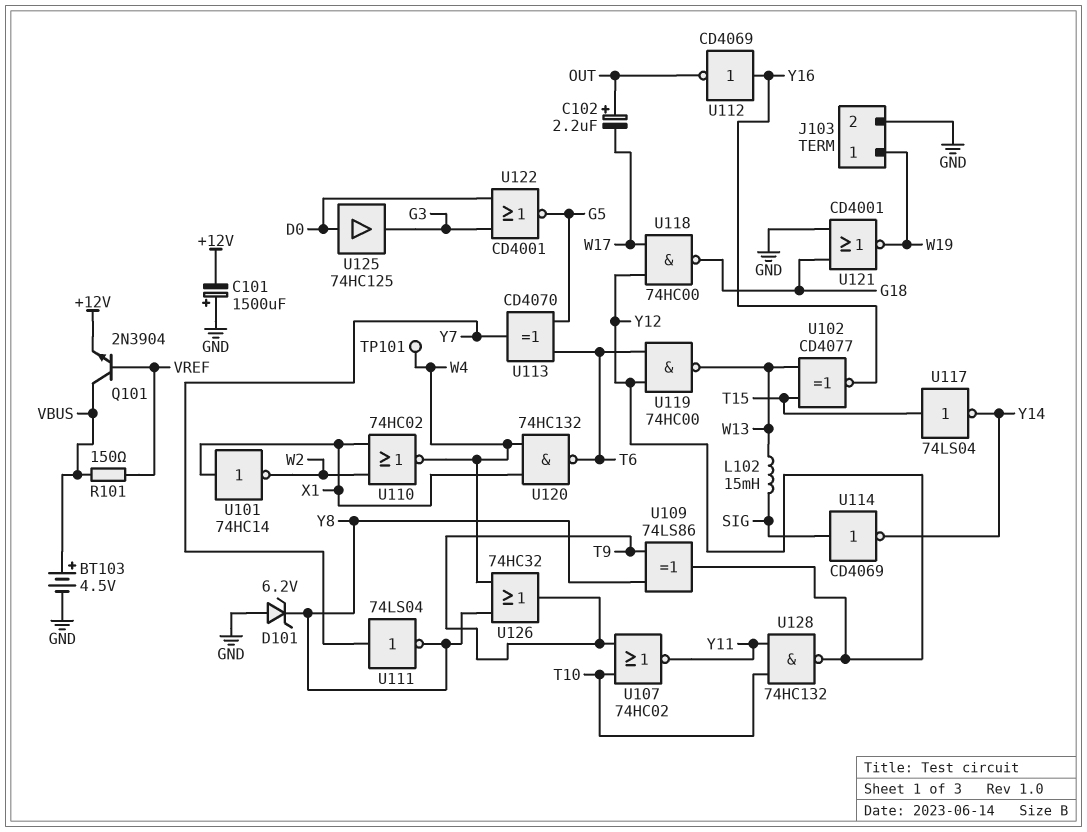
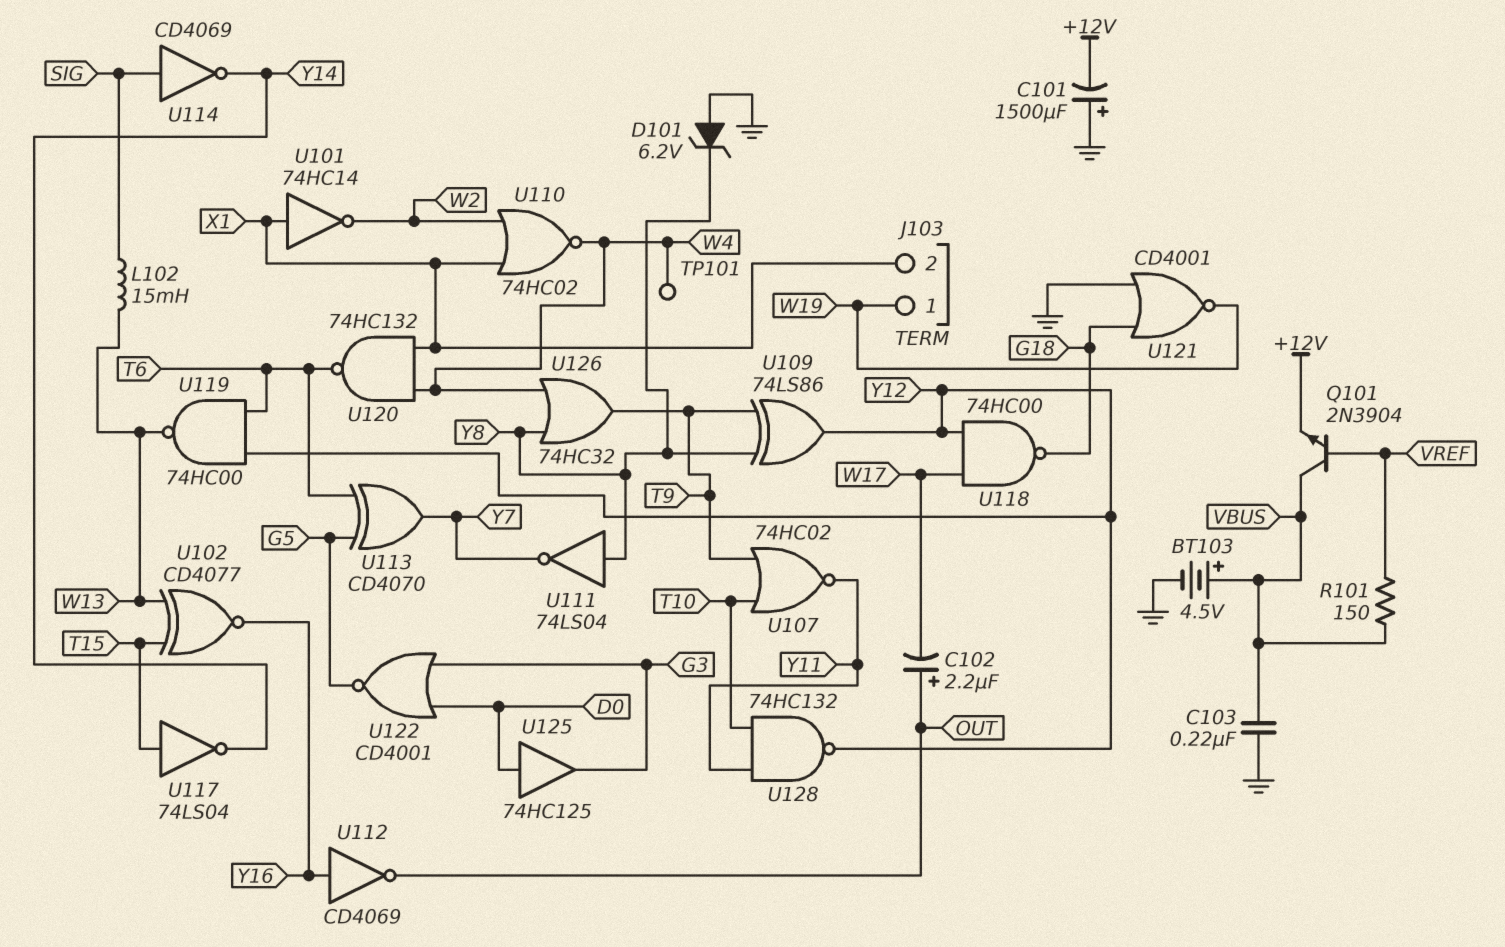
C103: none -> 220nF (GND, VBUS)
J103 pin 2: GND -> X1
U111: NOT 74LS04 (in Y7, out Y8) -> NOT 74LS04 (in Y8, out Y7)

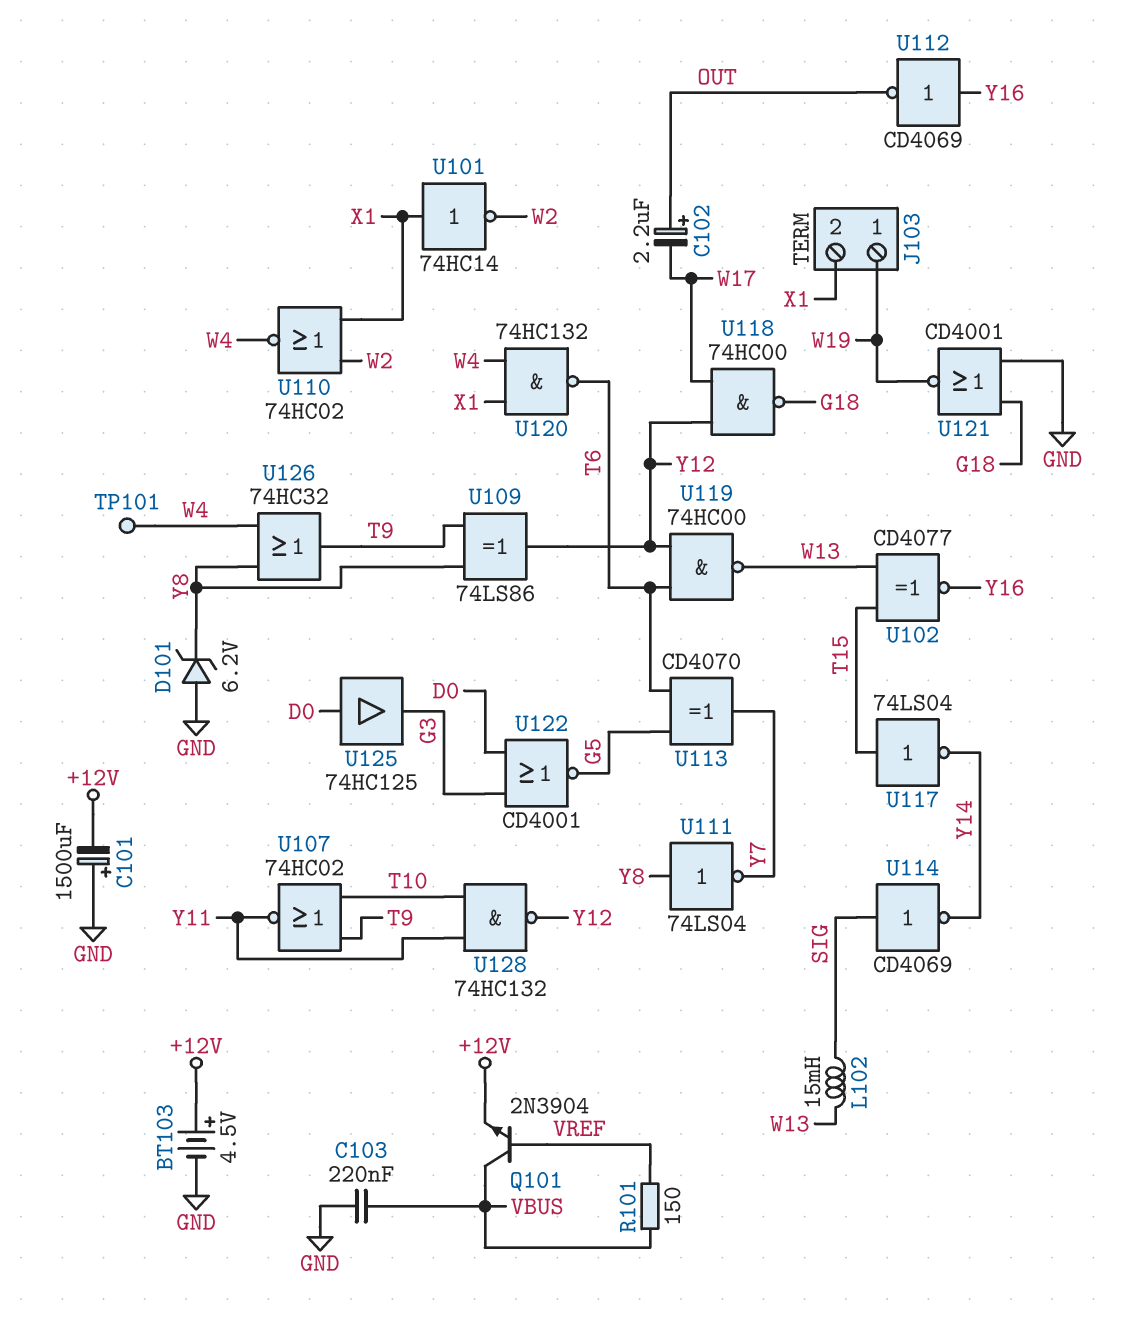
BT103: 4.5V (plus VBUS, minus GND) -> 4.5V (plus +12V, minus GND)

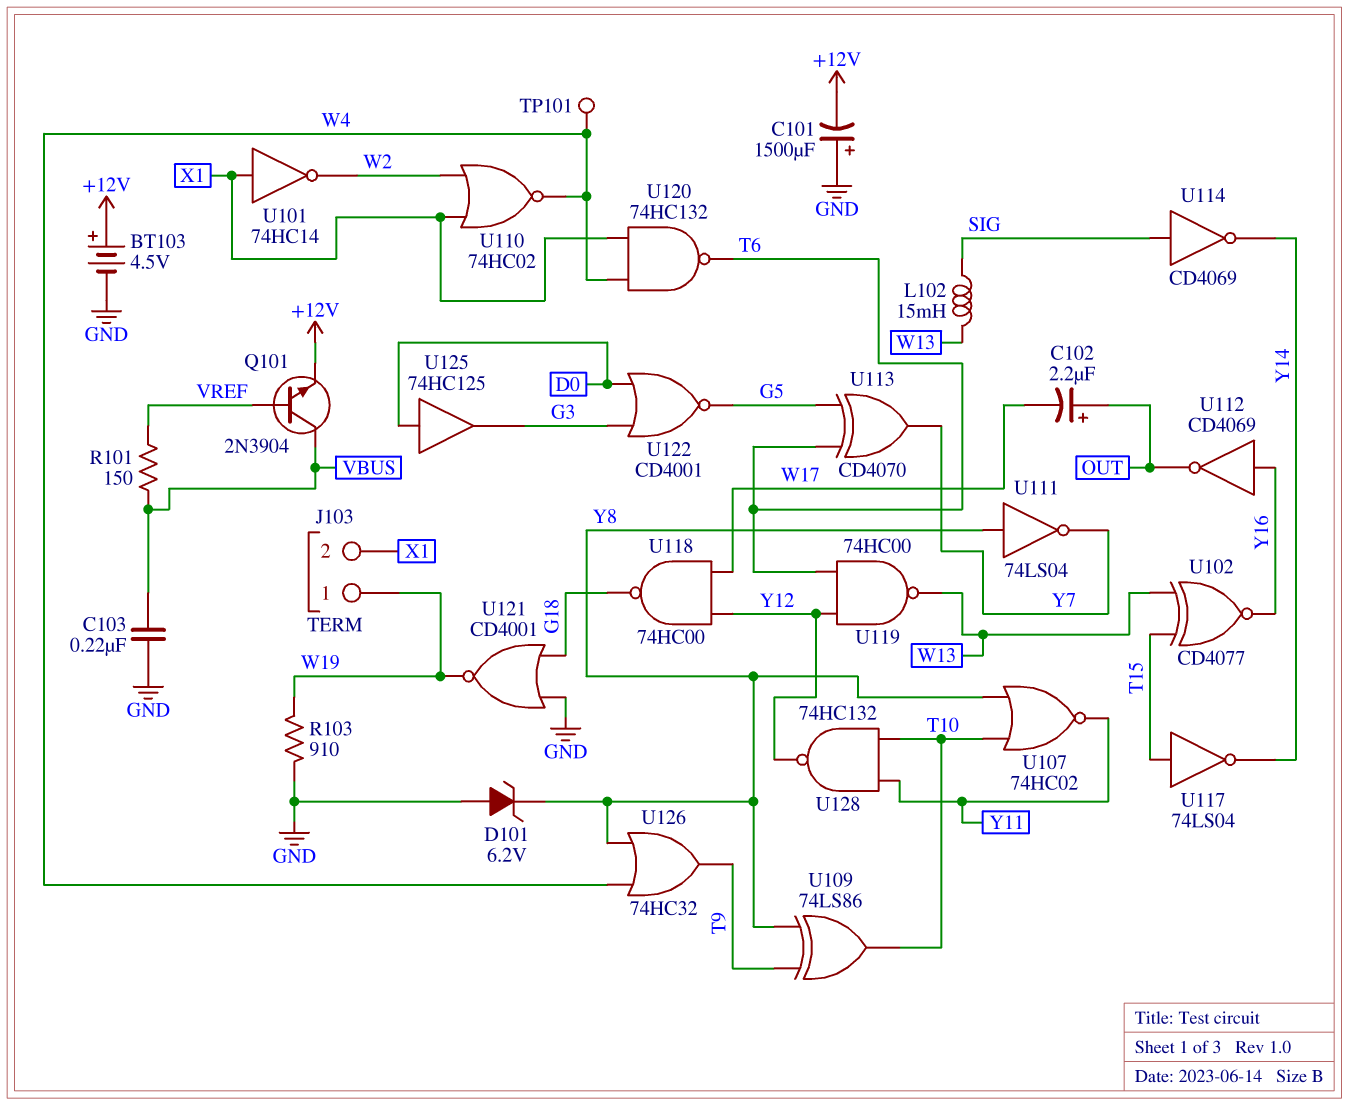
R103: none -> 910 (GND, W19)
U107: NOR 74HC02 (in T9, in T10, out Y11) -> NOR 74HC02 (in T10, in Y8, out Y11)
U109: XOR 74LS86 (in T9, in Y8, out Y12) -> XOR 74LS86 (in T9, in Y8, out T10)

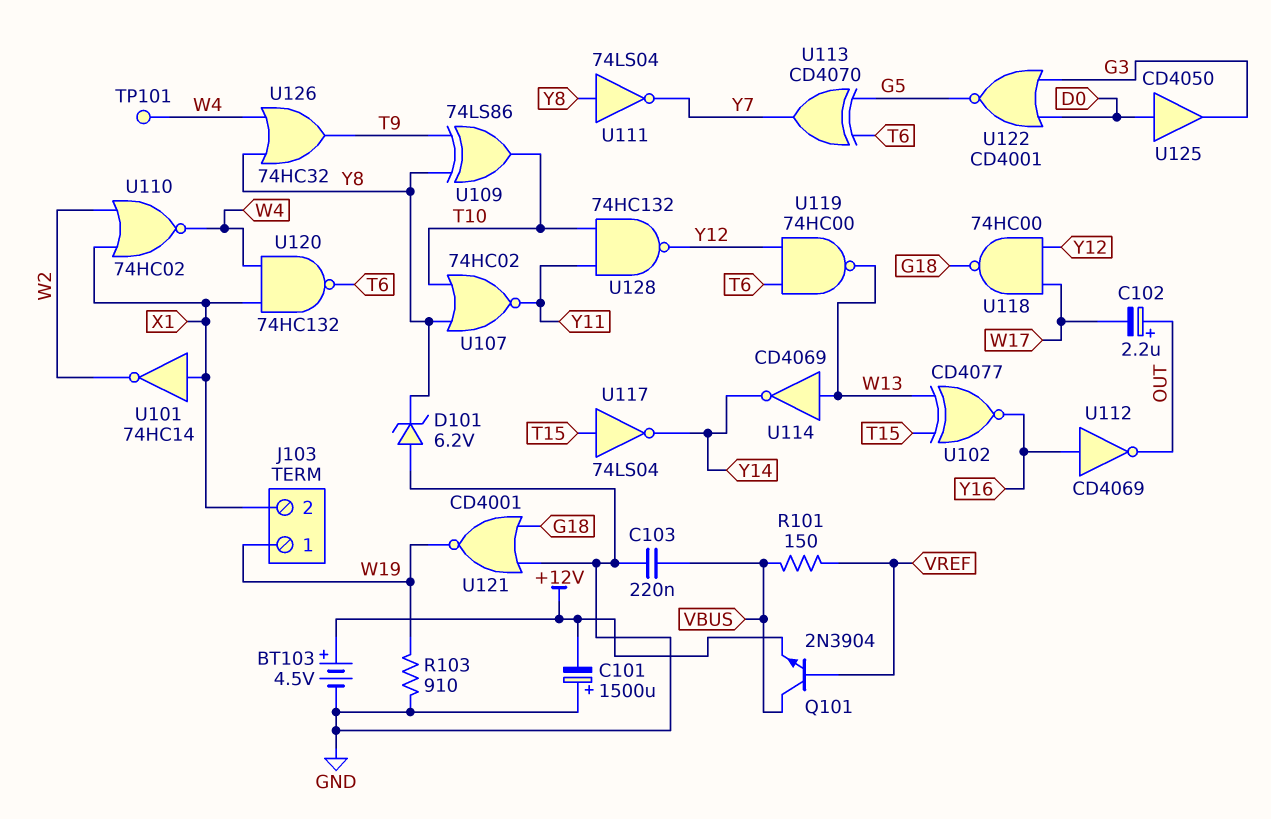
L102: 15mH (SIG, W13) -> none
U114: NOT CD4069 (in SIG, out Y14) -> NOT CD4069 (in W13, out Y14)
U125: buffer 74HC125 (in D0, out G3) -> buffer CD4050 (in D0, out G3)

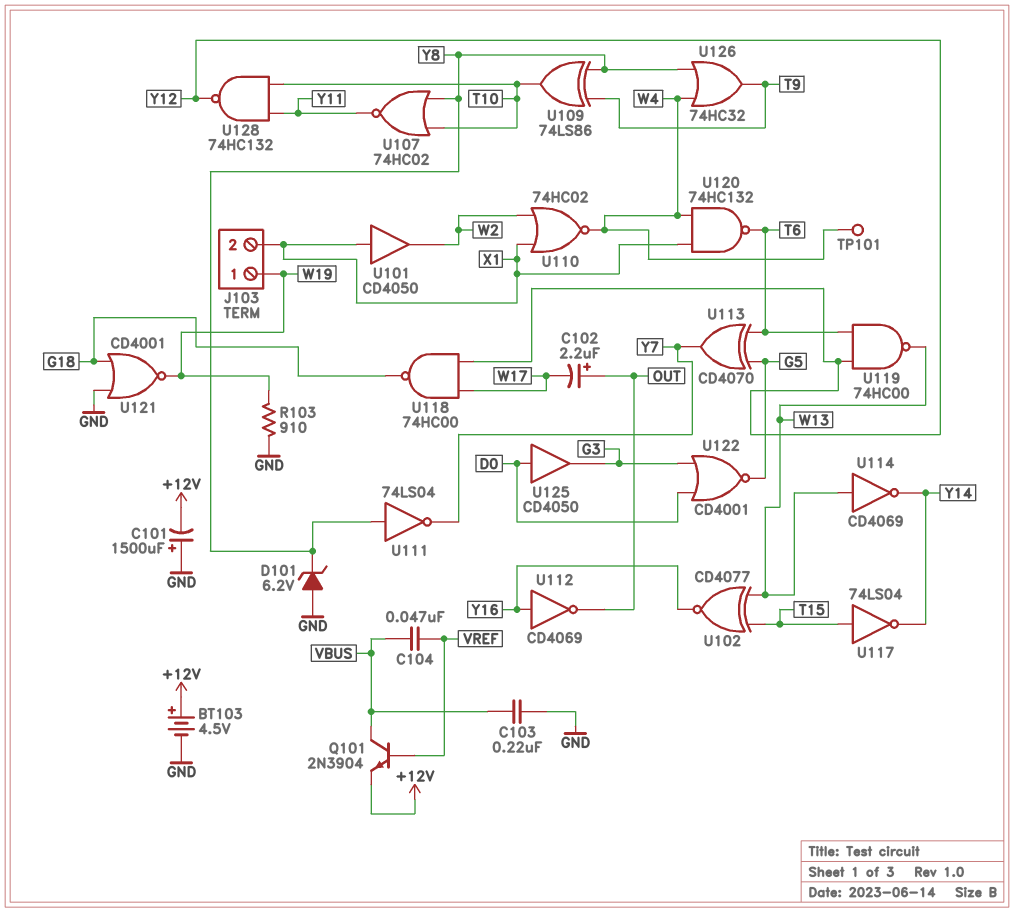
C104: none -> 47nF (VBUS, VREF)
R101: 150 (VBUS, VREF) -> none
U101: NOT 74HC14 (in X1, out W2) -> buffer CD4050 (in X1, out W2)

